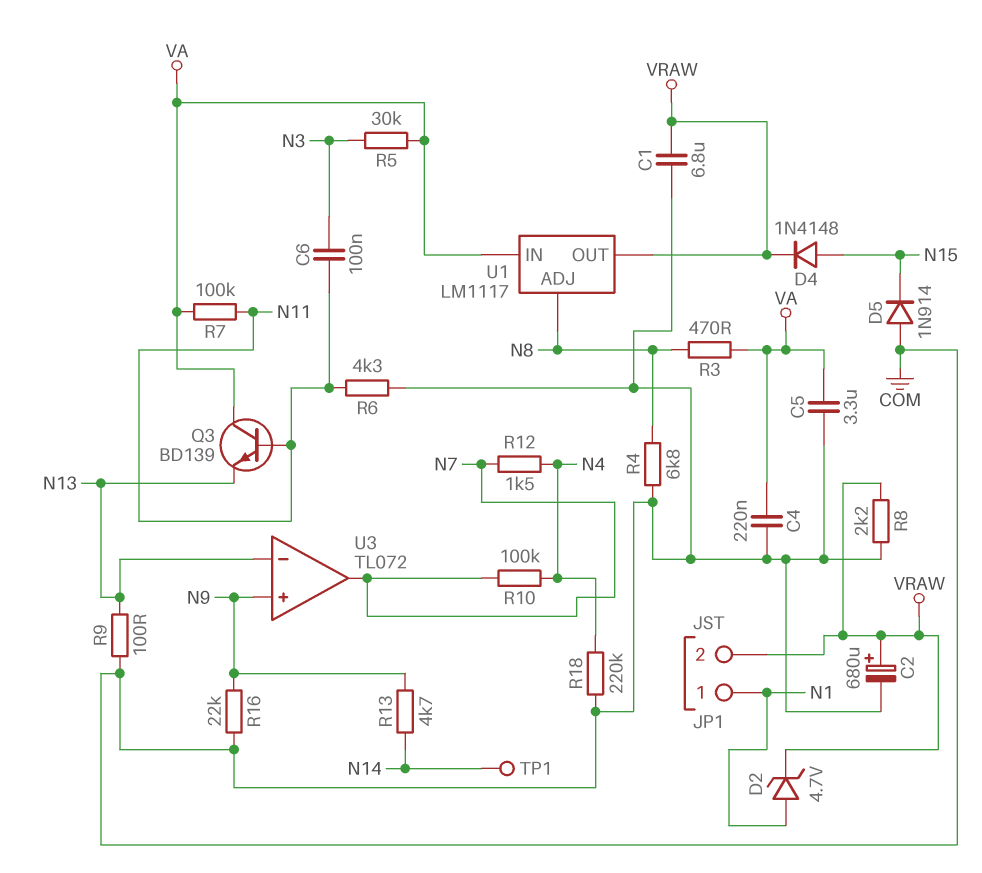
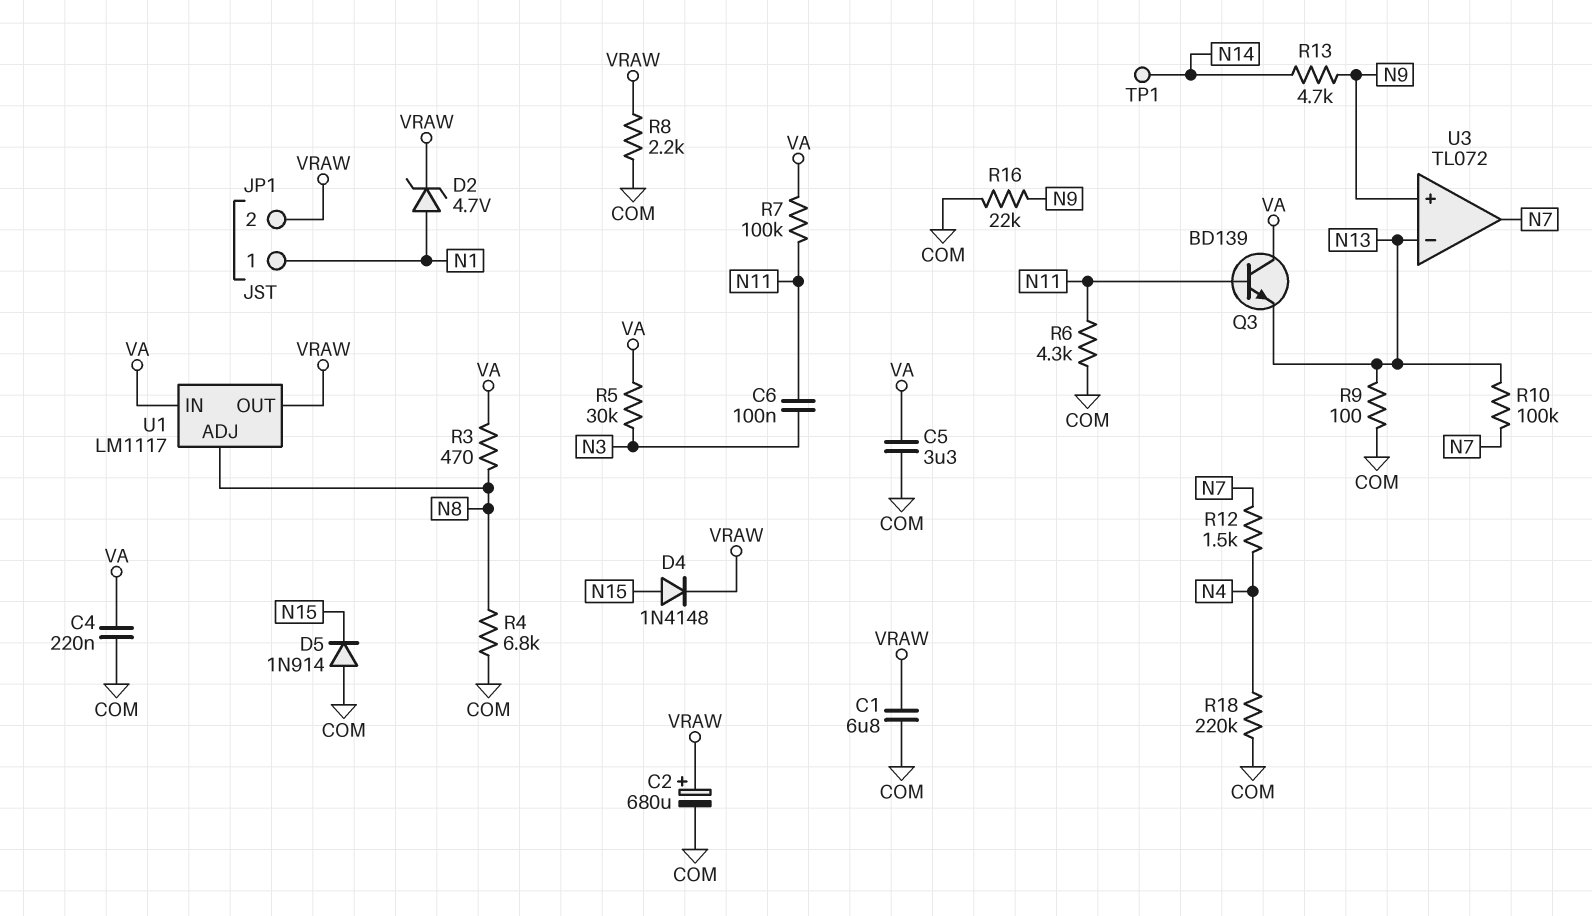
R10: 100k (N4, N7) -> 100k (N7, N13)

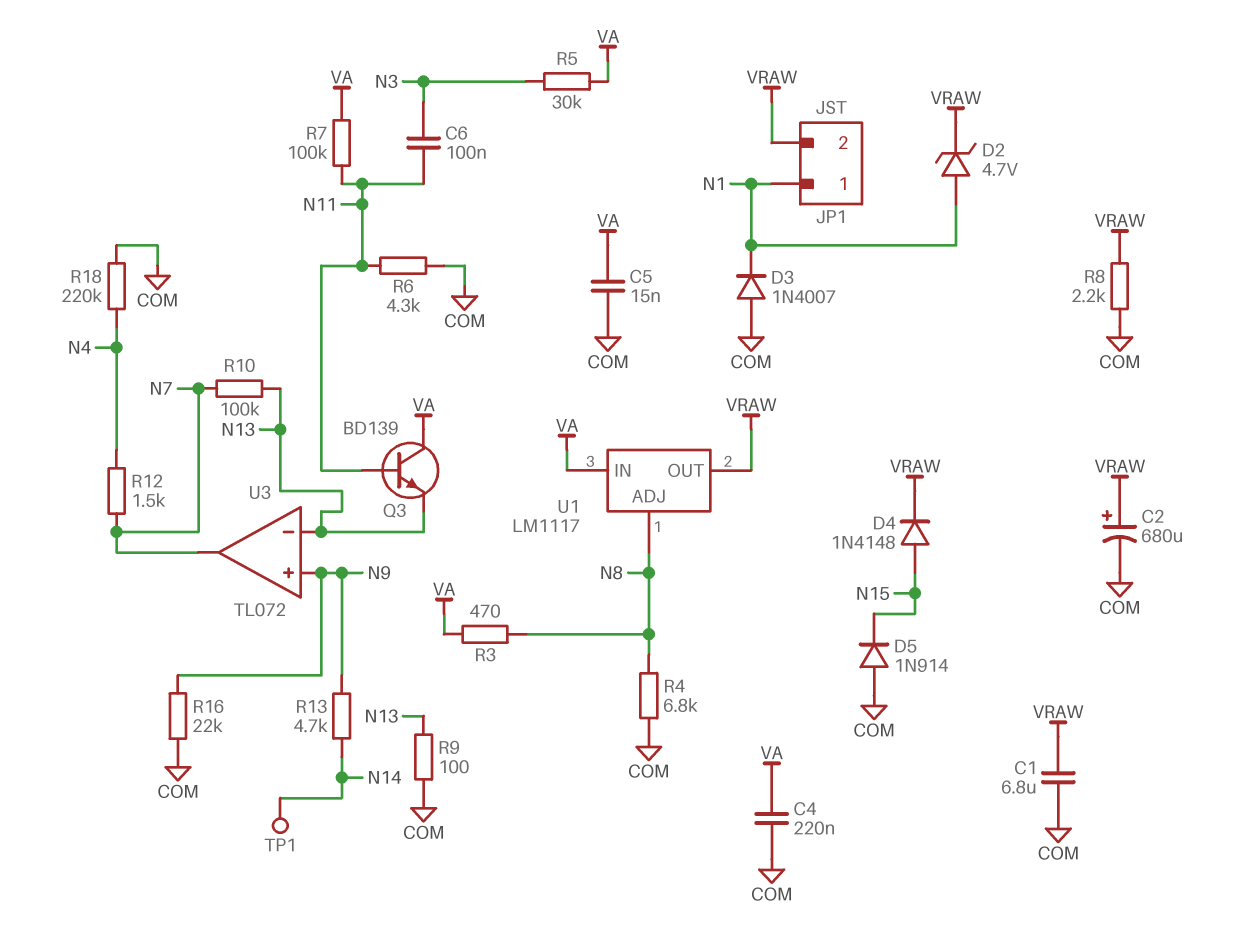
C5: 3.3uF (COM, VA) -> 15nF (COM, VA)
D3: none -> diode 1N4007 (A COM, K N1)

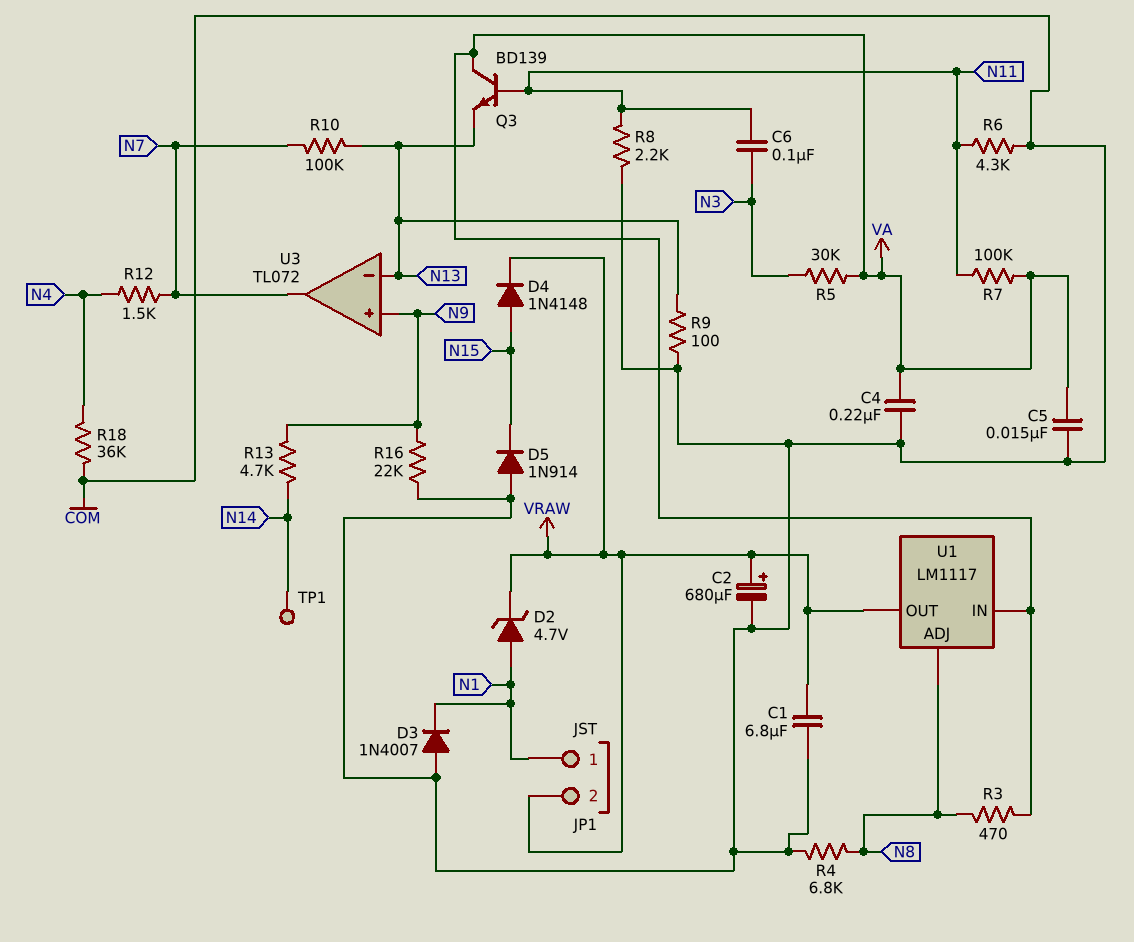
R8: 2.2k (COM, VRAW) -> 2.2k (COM, N11)
R18: 220k (COM, N4) -> 36k (COM, N4)

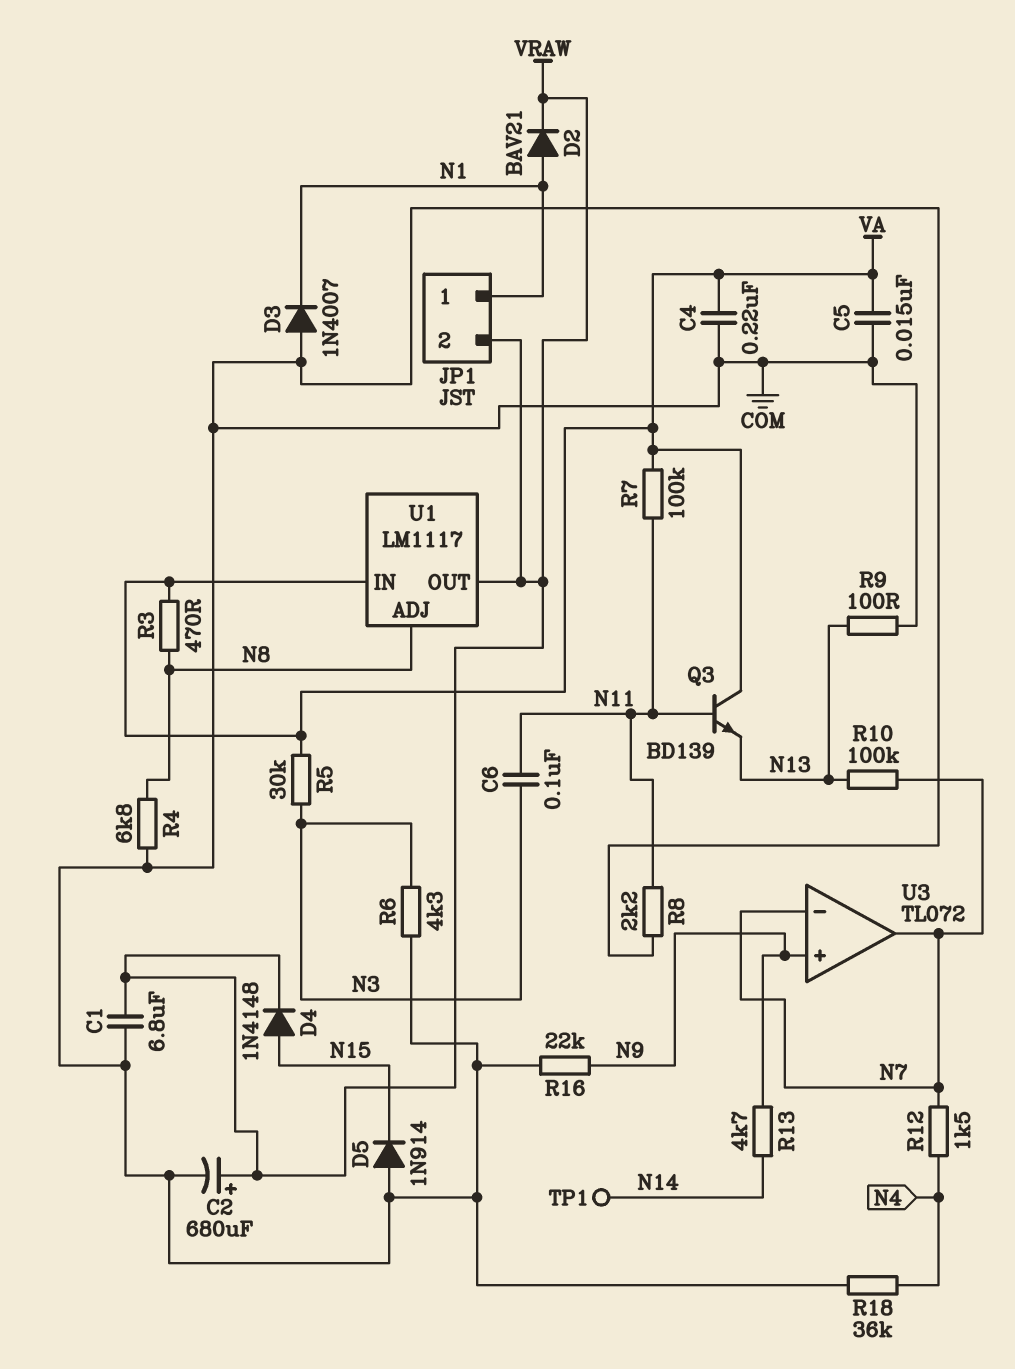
D2: zener 4.7V (A N1, K VRAW) -> diode BAV21 (A N1, K VRAW)
R6: 4.3k (COM, N11) -> 4.3k (COM, N3)
U3 pin in-: N13 -> N7

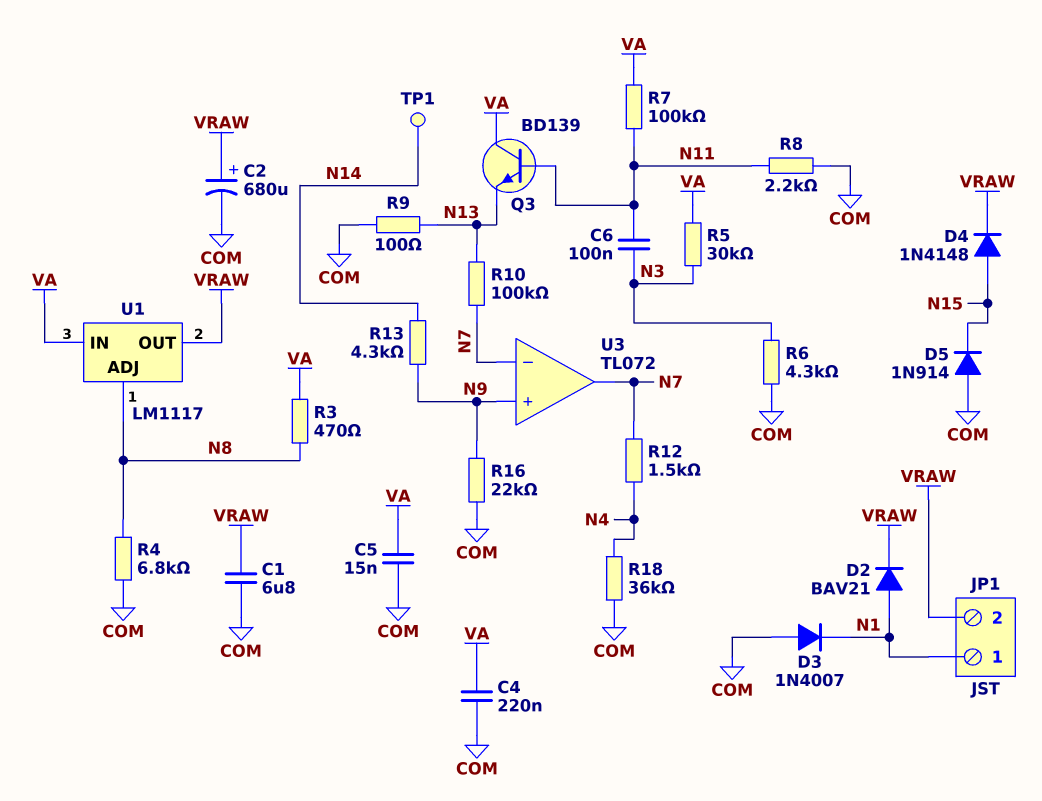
R13: 4.7k (N9, N14) -> 4.3k (N9, N14)

